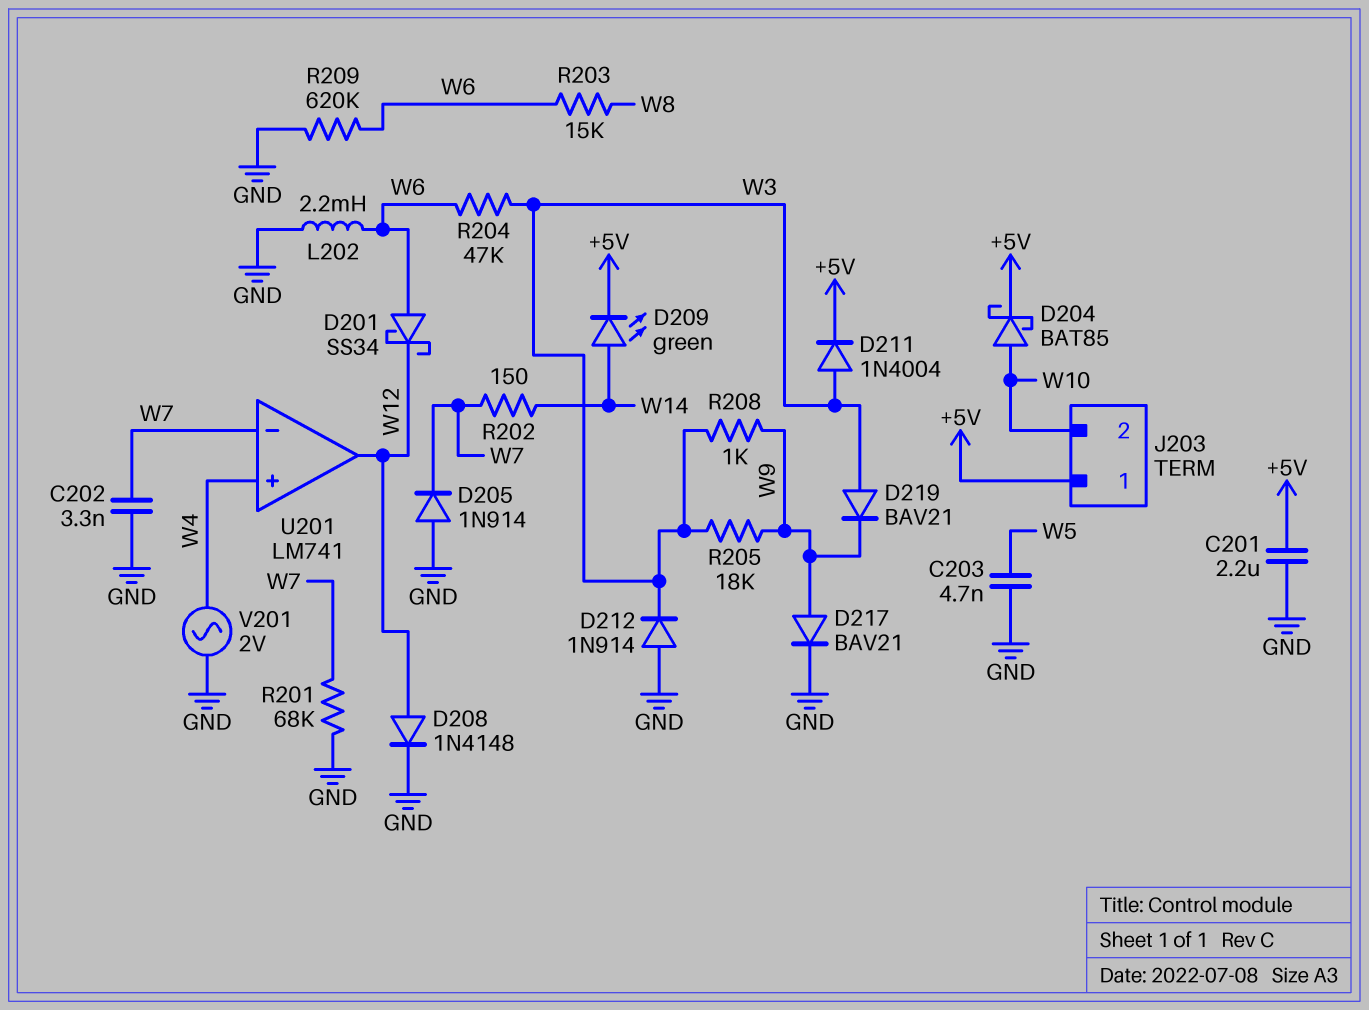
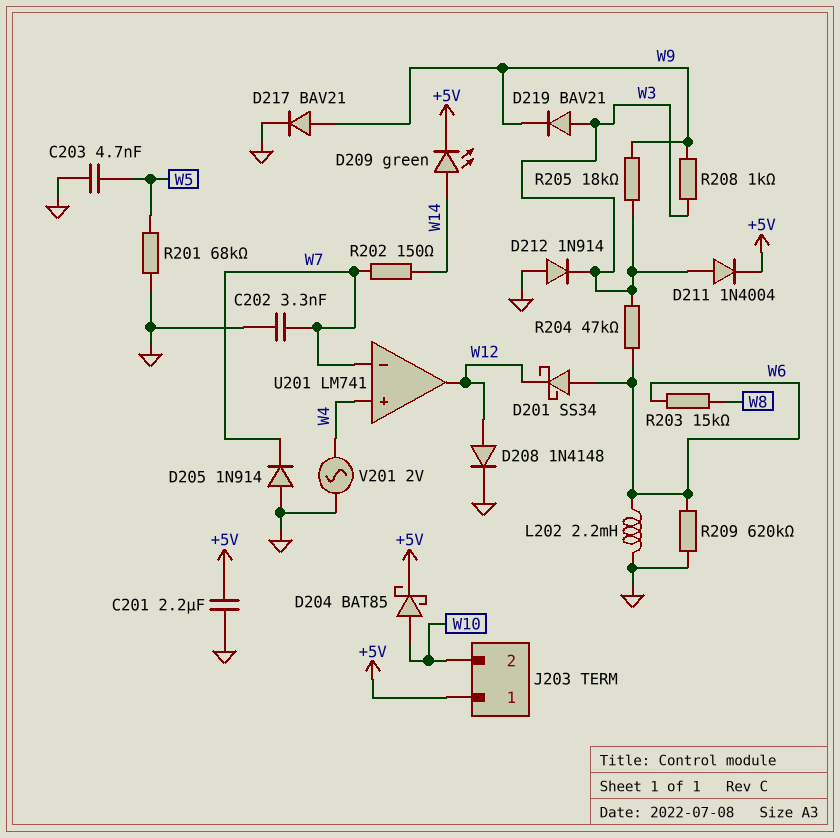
R201: 68k (GND, W7) -> 68k (GND, W5)

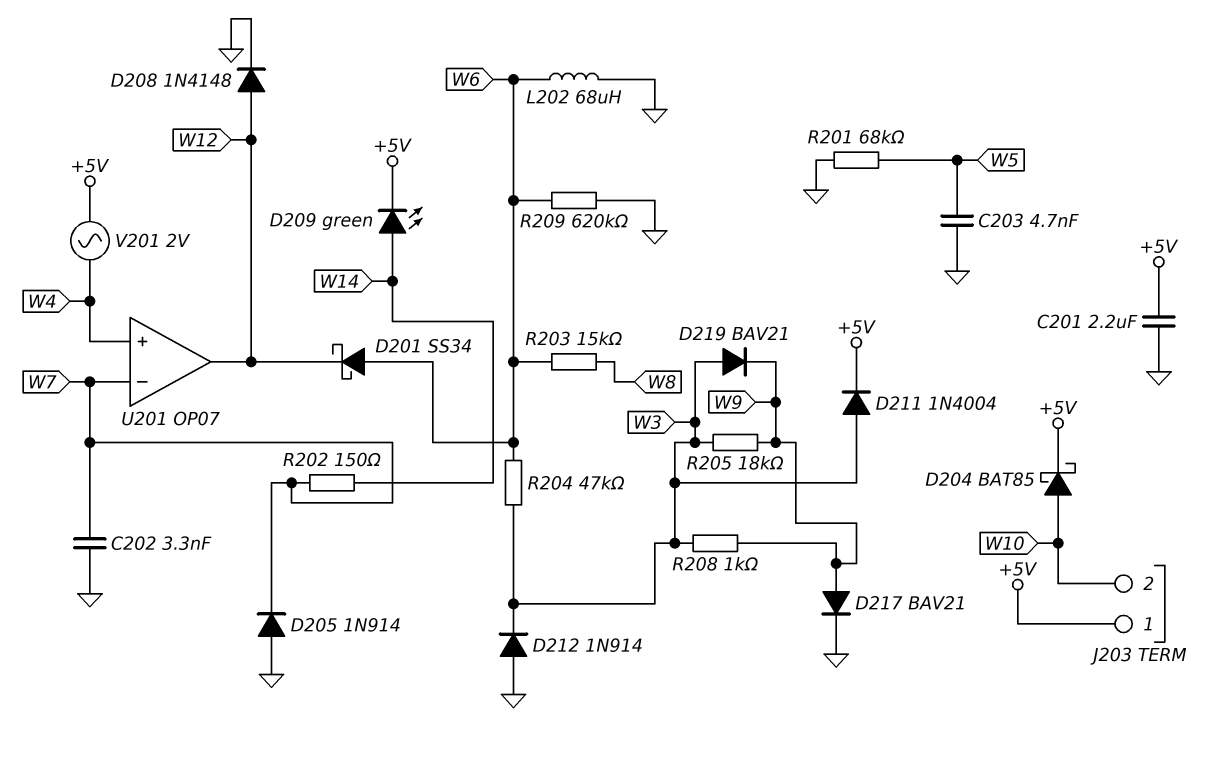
L202: 2.2mH (GND, W6) -> 68uH (GND, W6)
U201: LM741 -> OP07
V201: AC 2V (GND, W4) -> AC 2V (+5V, W4)

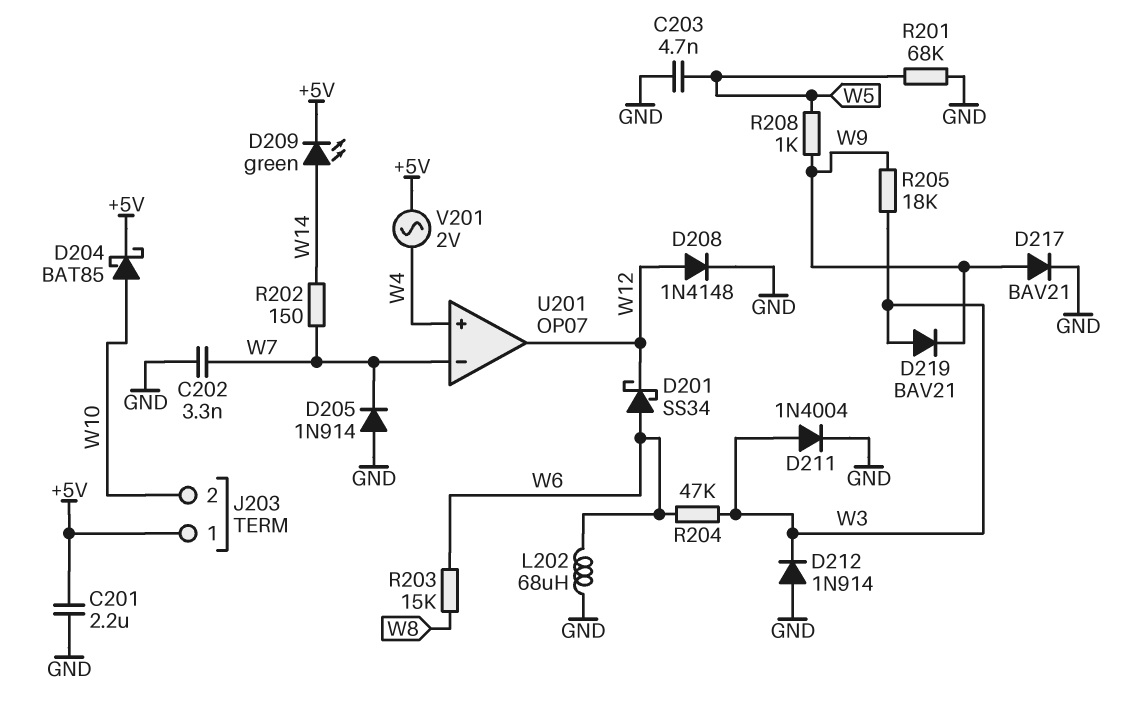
D211: diode 1N4004 (A W3, K +5V) -> diode 1N4004 (A W3, K GND)
R208: 1k (W3, W9) -> 1k (W5, W9)
R209: 620k (GND, W6) -> none

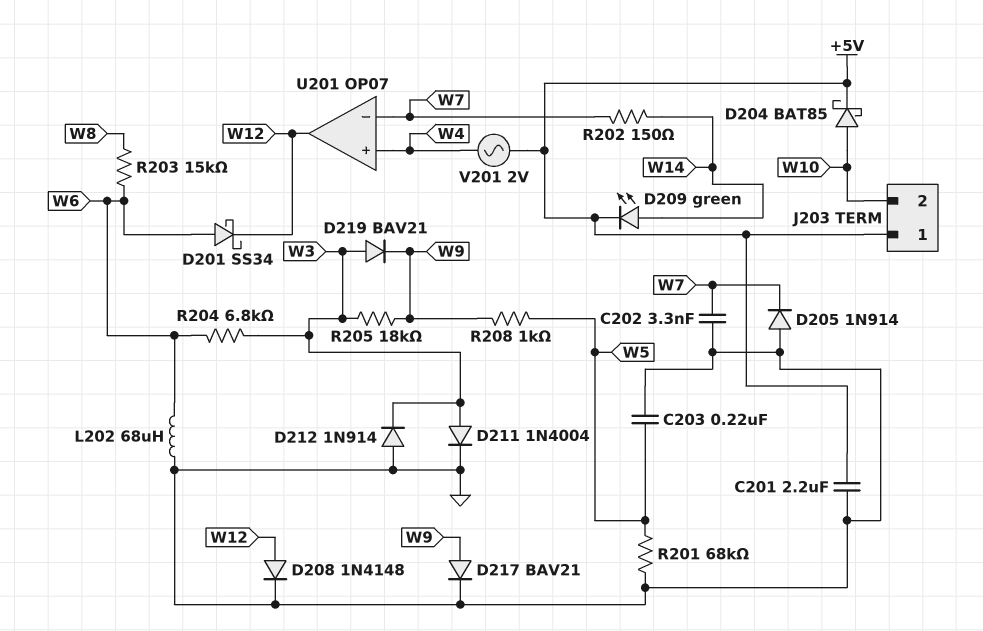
C203: 4.7nF (GND, W5) -> 220nF (GND, W5)
R204: 47k (W3, W6) -> 6.8k (W3, W6)

